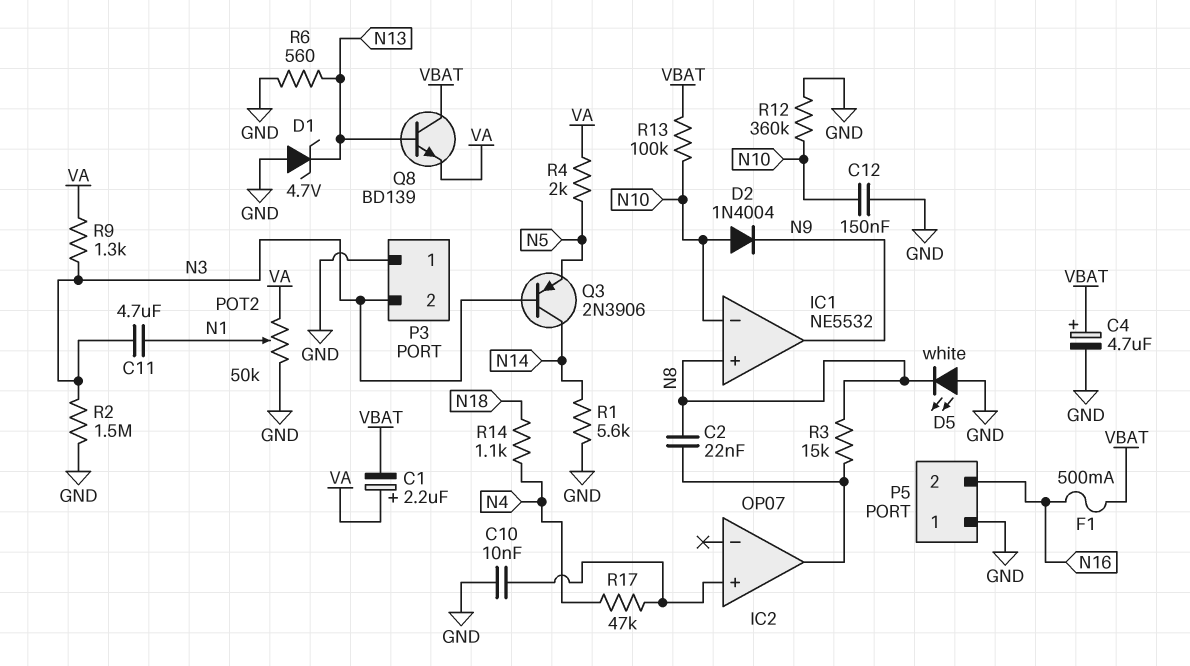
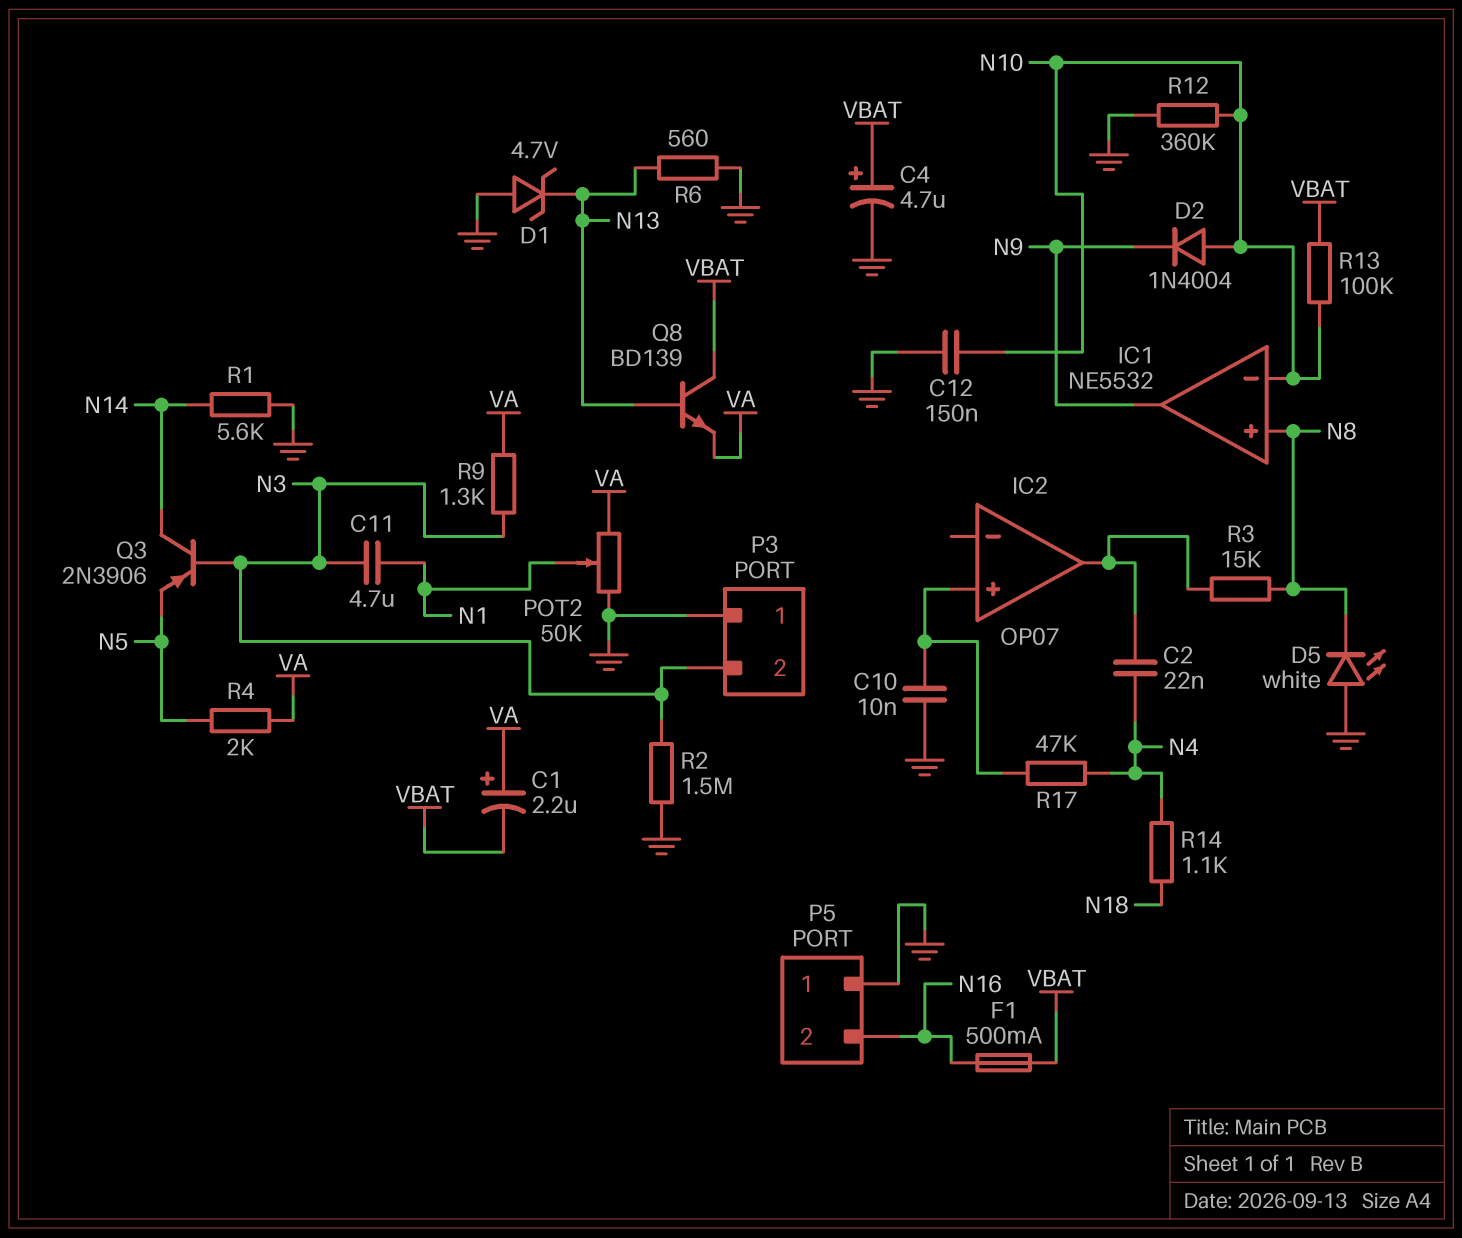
C2: 22nF (IC2/out, N8) -> 22nF (IC2/out, N4)

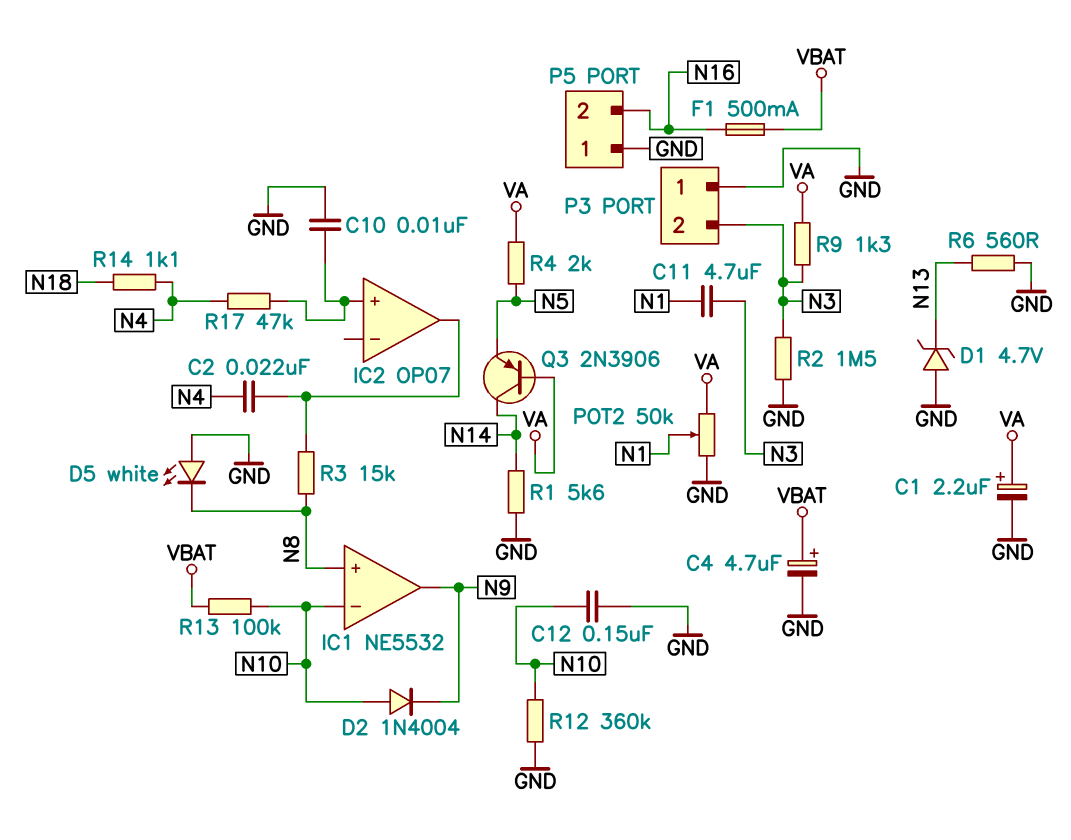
C1: 2.2uF (plus VA, minus VBAT) -> 2.2uF (plus VA, minus GND)
Q3: PNP 2N3906 (B N3, C N14, E N5) -> PNP 2N3906 (B VA, C N14, E N5)
Q8: NPN BD139 (B N13, C VBAT, E VA) -> none

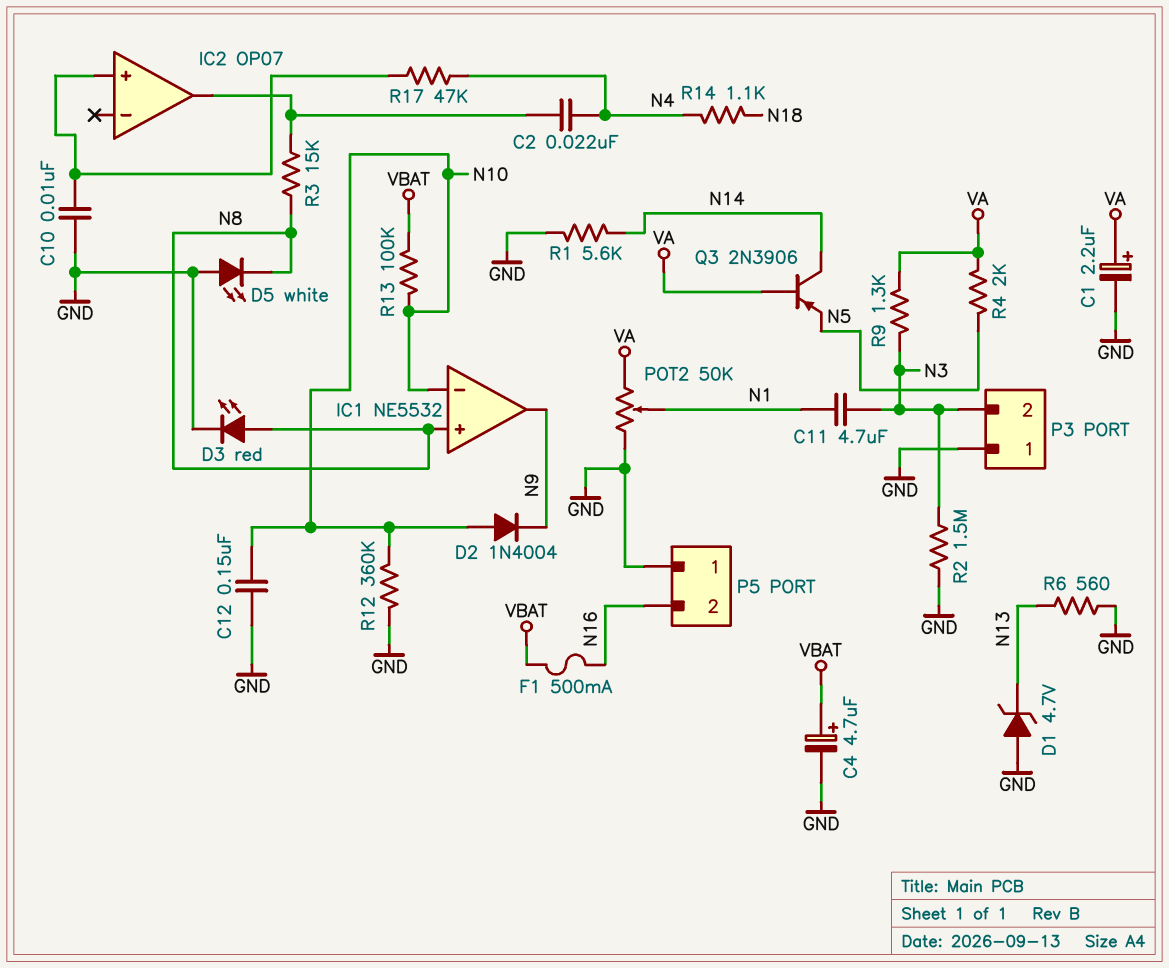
D3: none -> LED red (A N8, K GND)

